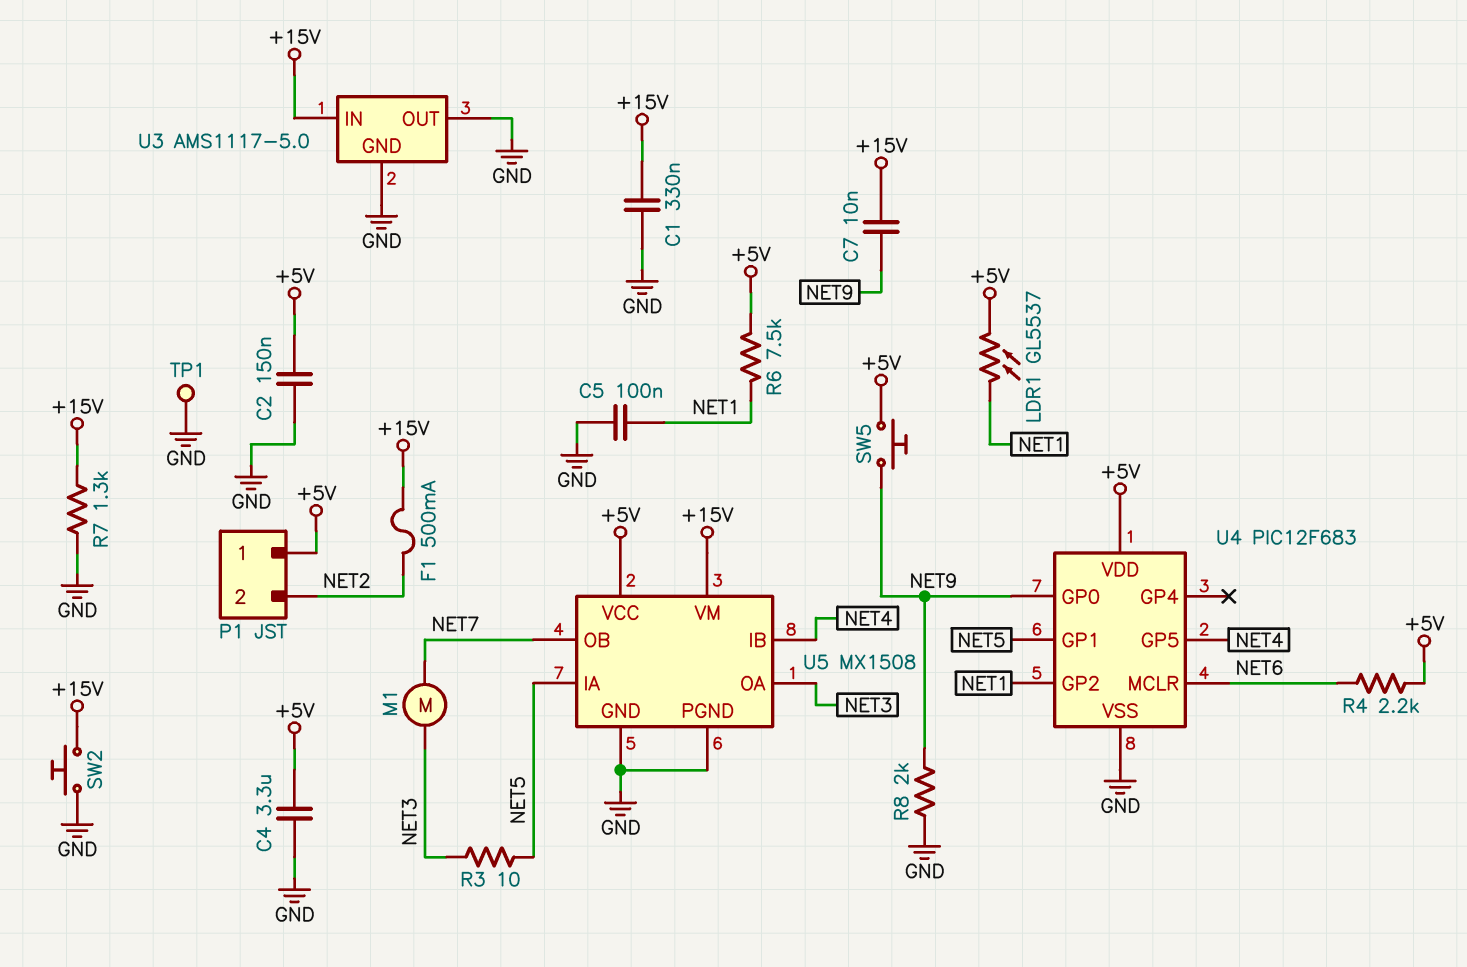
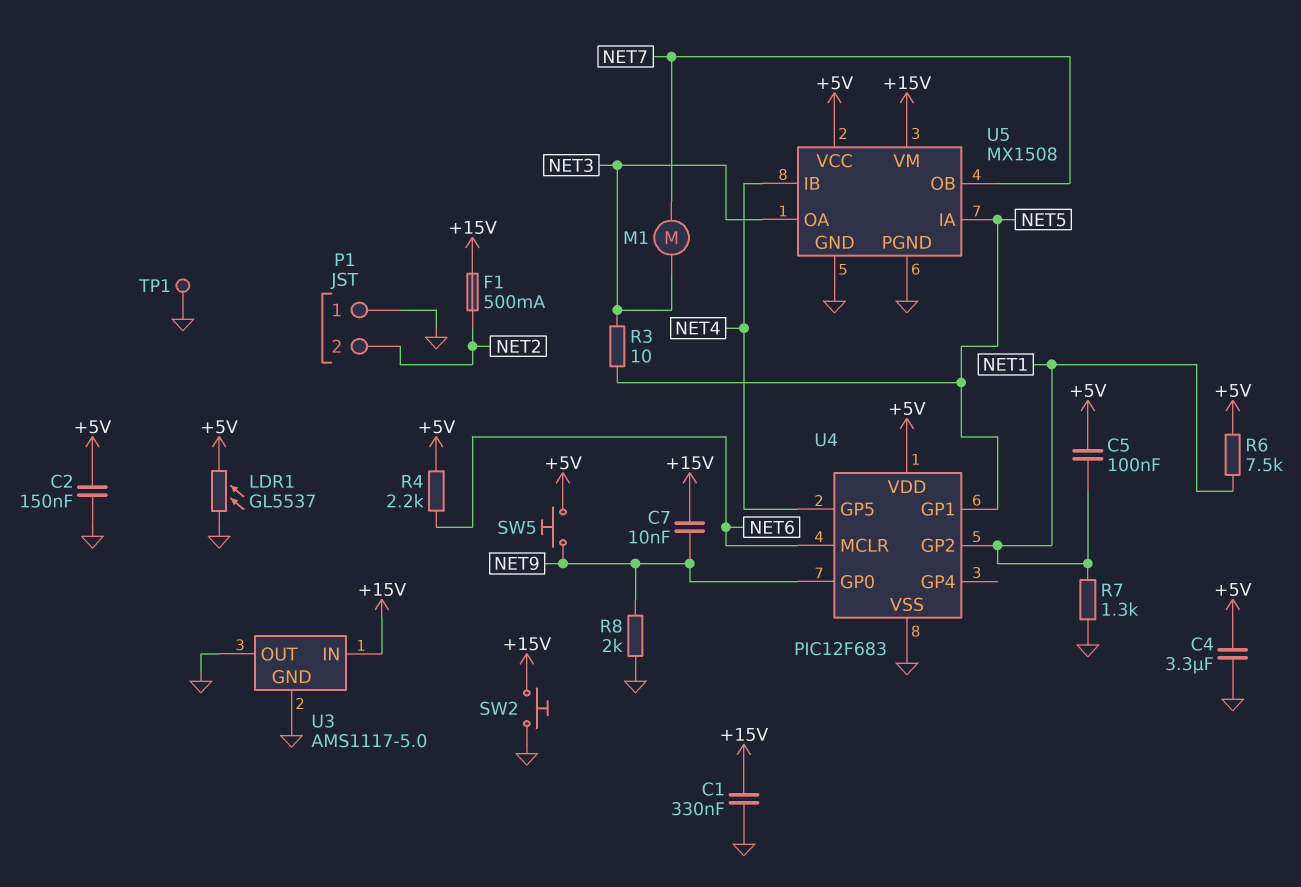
C5: 100nF (GND, NET1) -> 100nF (+5V, NET1)
LDR1: GL5537 (+5V, NET1) -> GL5537 (+5V, GND)
P1 pin 1: +5V -> GND
R7: 1.3k (+15V, GND) -> 1.3k (GND, NET1)

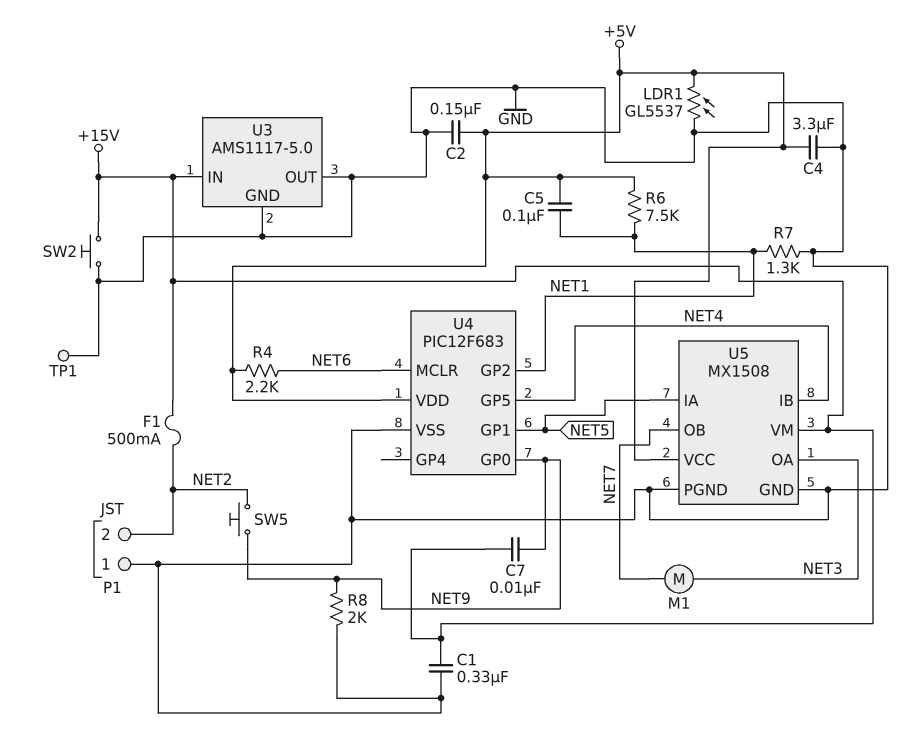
R3: 10 (NET3, NET5) -> none
SW5: button (+5V, NET9) -> button (NET2, NET9)

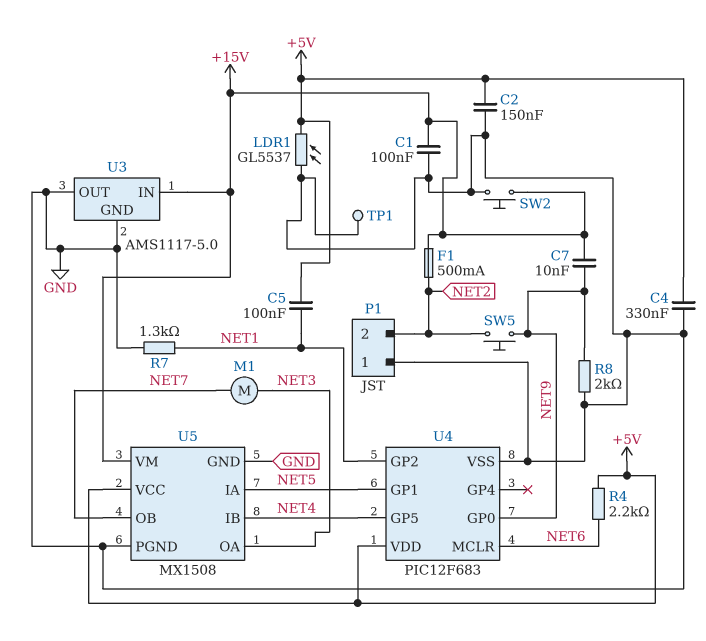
C1: 330nF (+15V, GND) -> 100nF (+15V, GND)
C4: 3.3uF (+5V, GND) -> 330nF (+5V, GND)
R6: 7.5k (+5V, NET1) -> none

